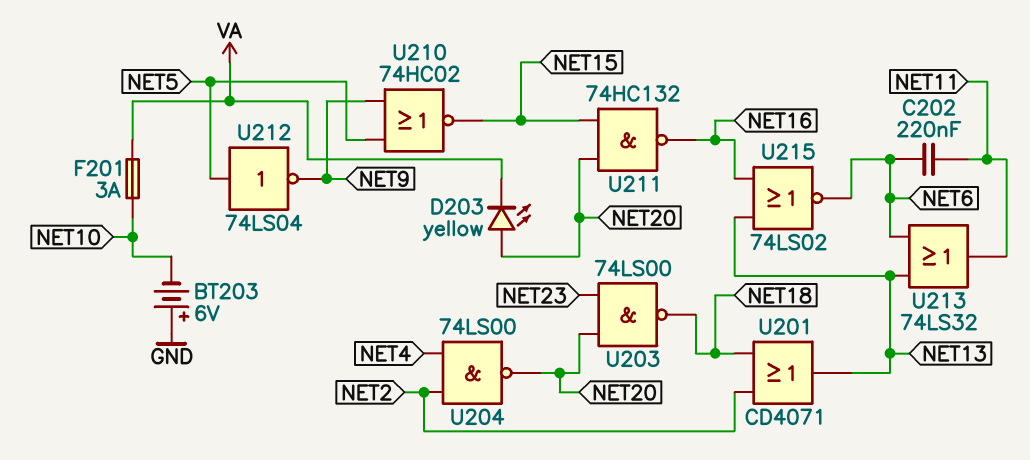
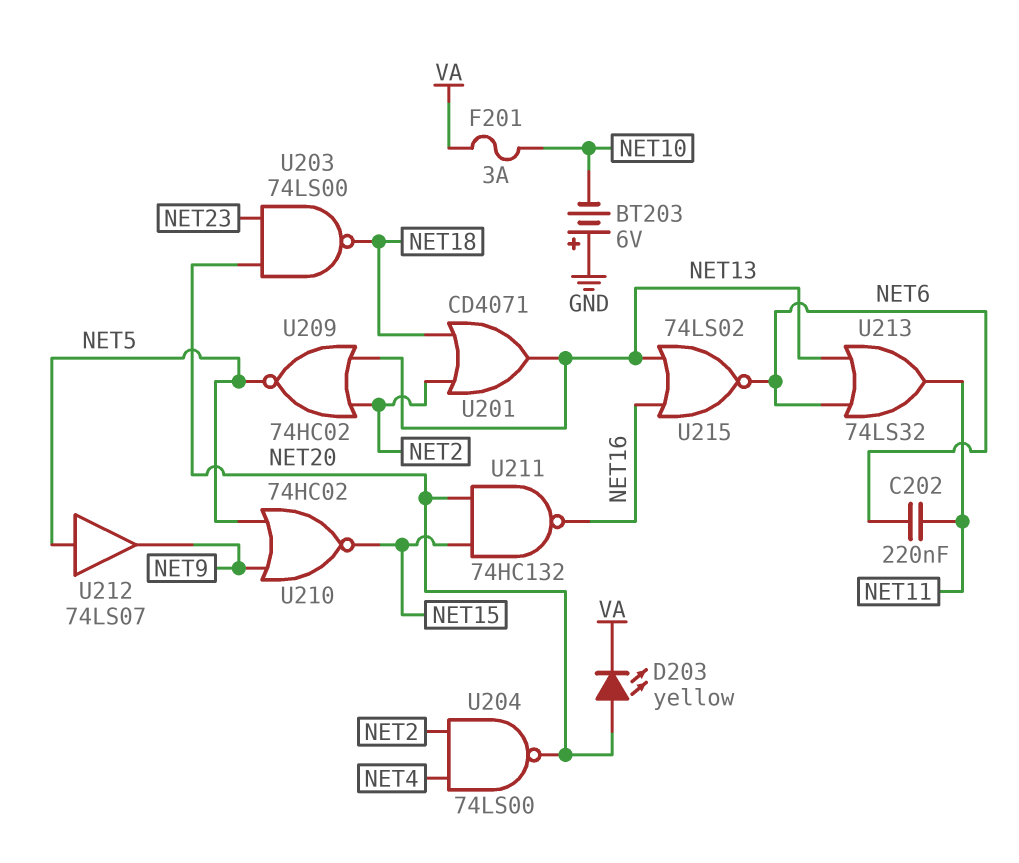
U209: none -> NOR 74HC02 (in NET2, in NET13, out NET5)
U212: NOT 74LS04 (in NET5, out NET9) -> buffer 74LS07 (in NET5, out NET9)

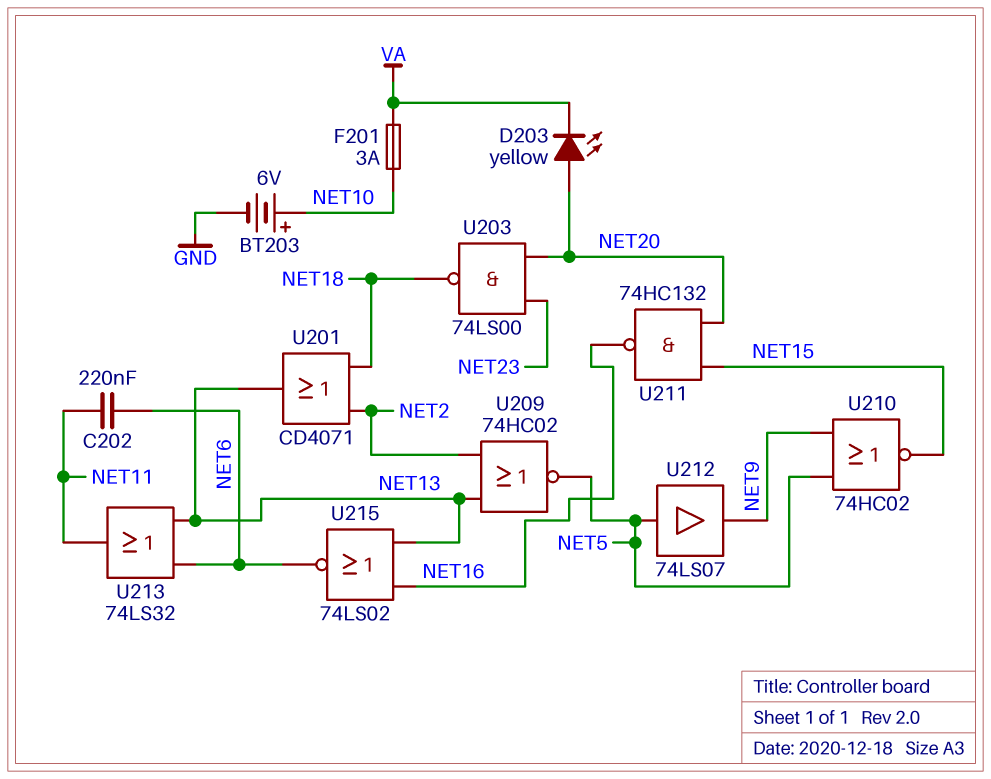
BT203: 6V (plus GND, minus NET10) -> 6V (plus NET10, minus GND)
U204: NAND 74LS00 (in NET2, in NET4, out NET20) -> none

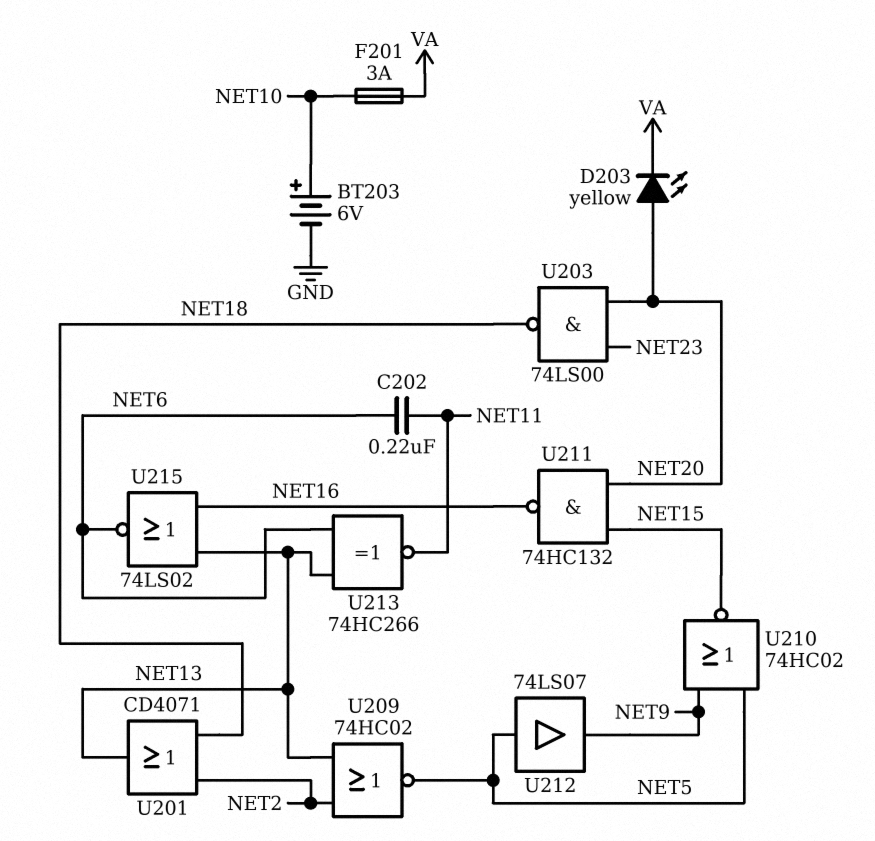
U213: OR 74LS32 (in NET6, in NET13, out NET11) -> XNOR 74HC266 (in NET6, in NET13, out NET11)

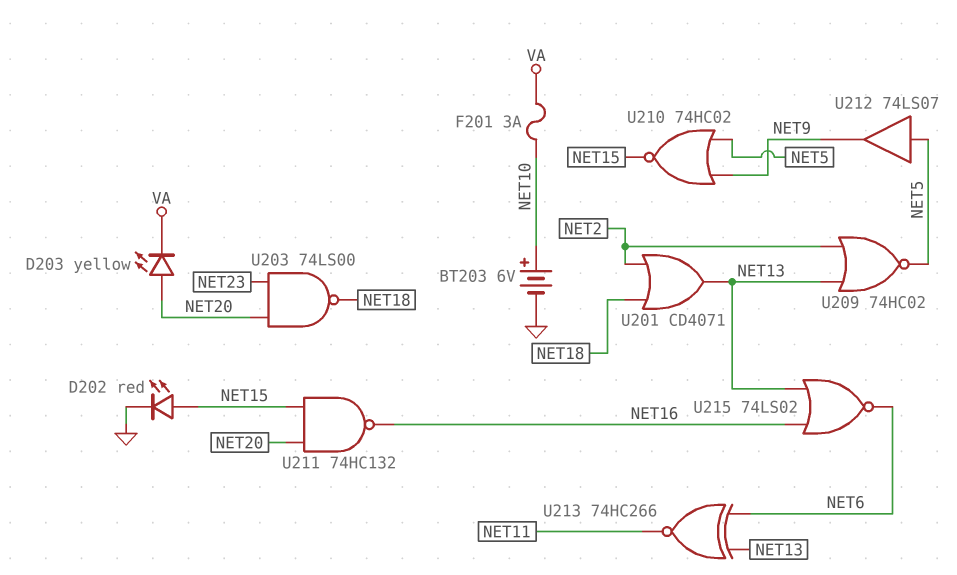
C202: 220nF (NET6, NET11) -> none
D202: none -> LED red (A NET15, K GND)

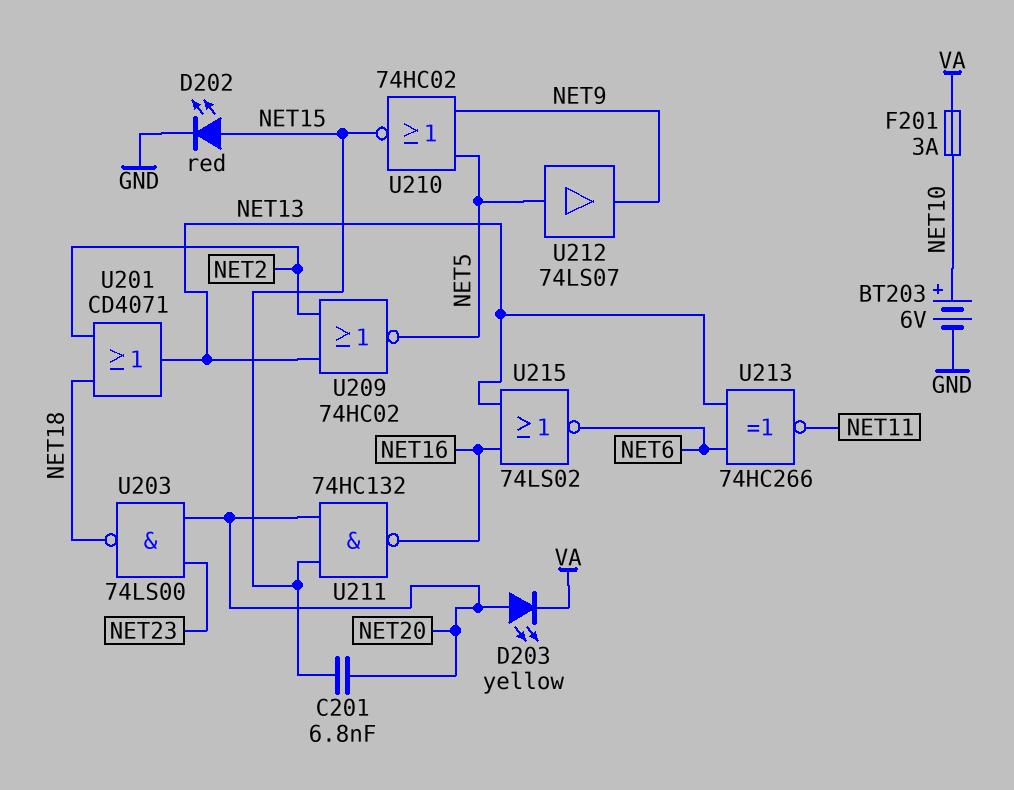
C201: none -> 6.8nF (NET15, NET20)

